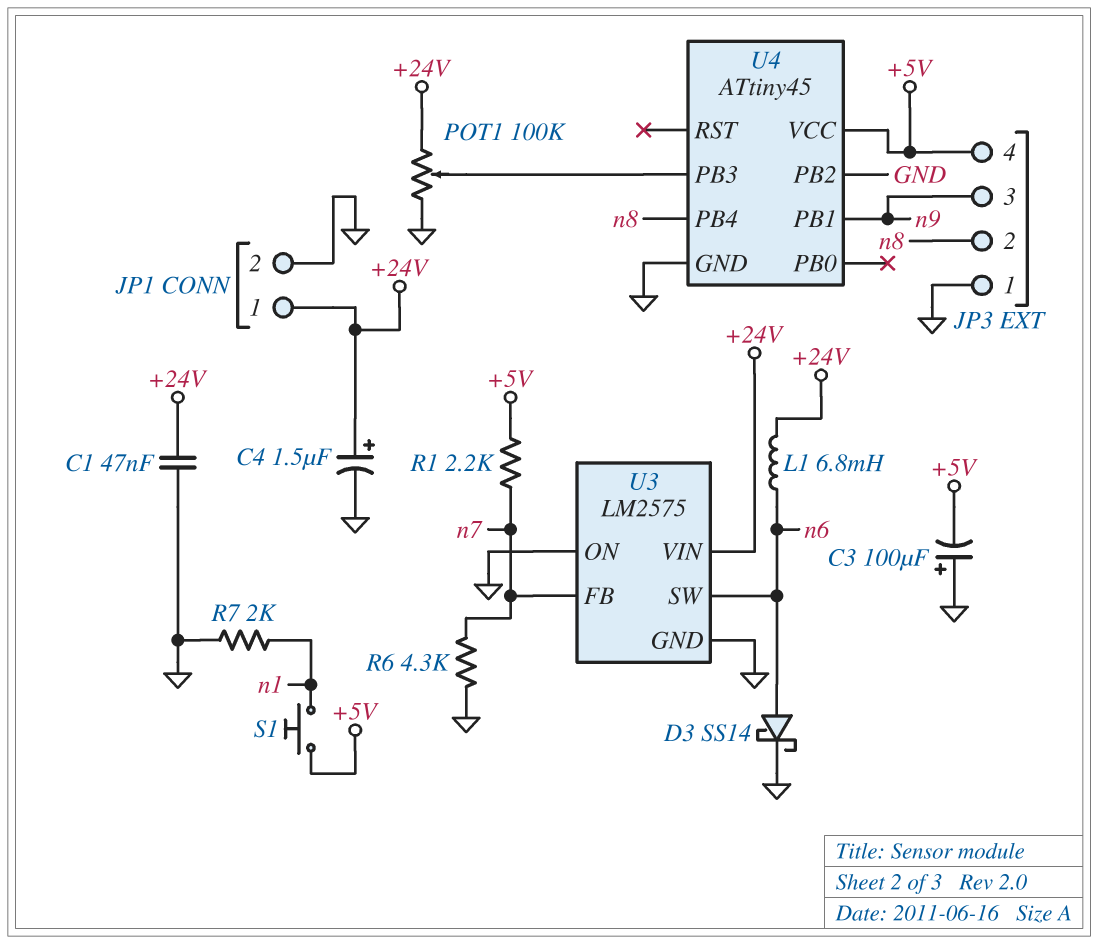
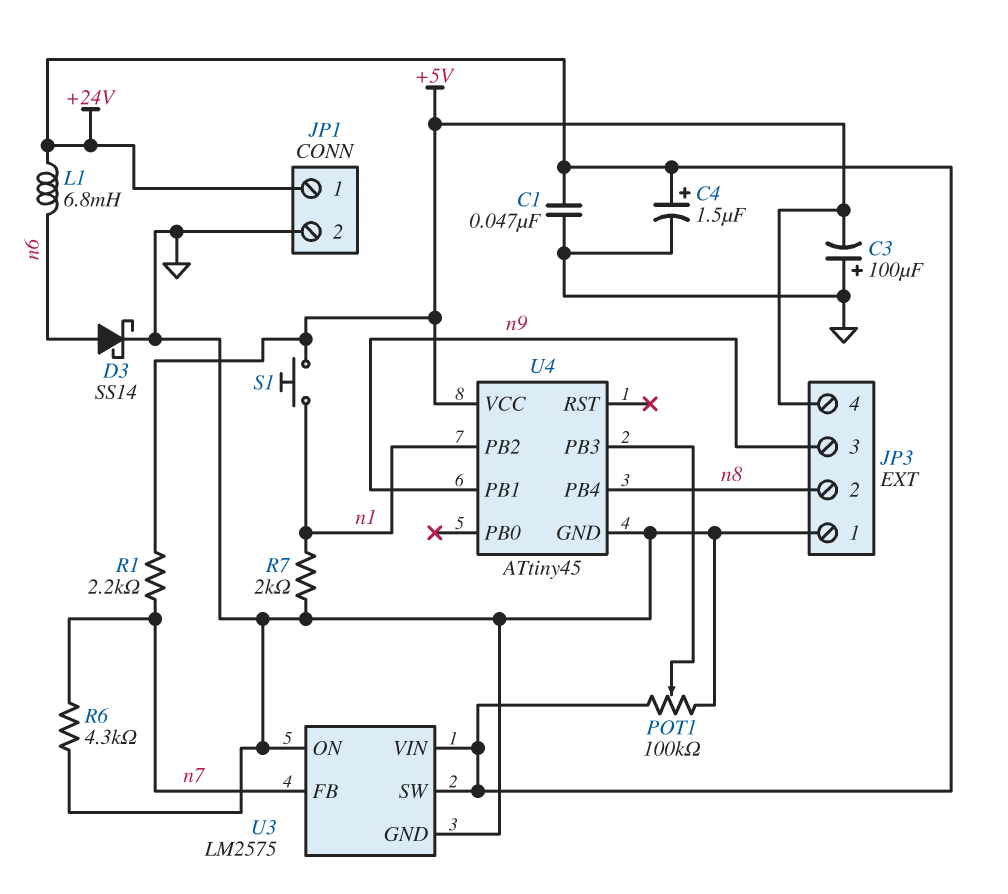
U3 pin SW: n6 -> +24V
U4 pin PB2: GND -> n1

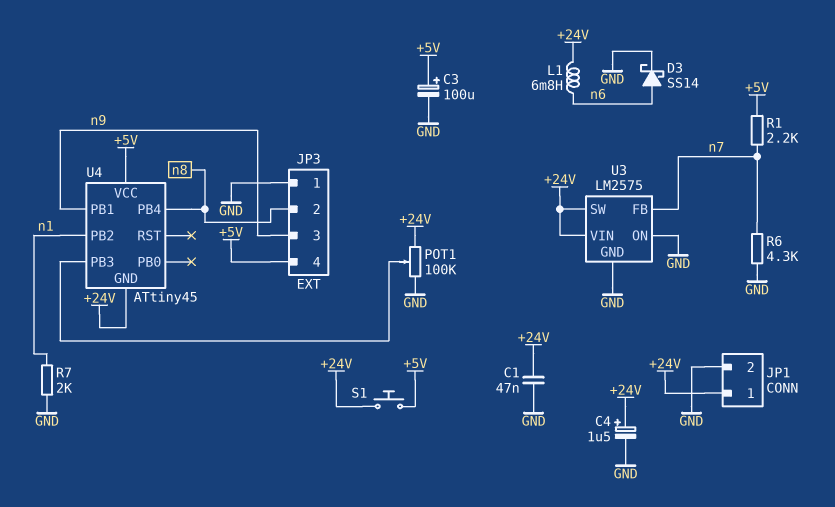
C3: 100uF (plus GND, minus +5V) -> 100uF (plus +5V, minus GND)
S1: button (+5V, n1) -> button (+5V, +24V)
U4 pin GND: GND -> +24V

